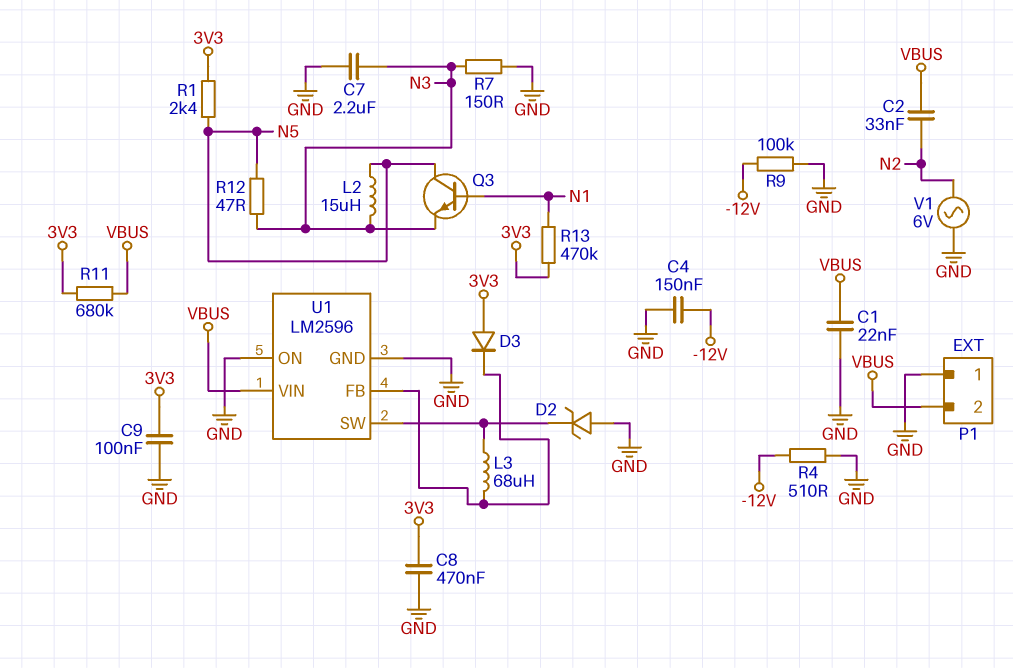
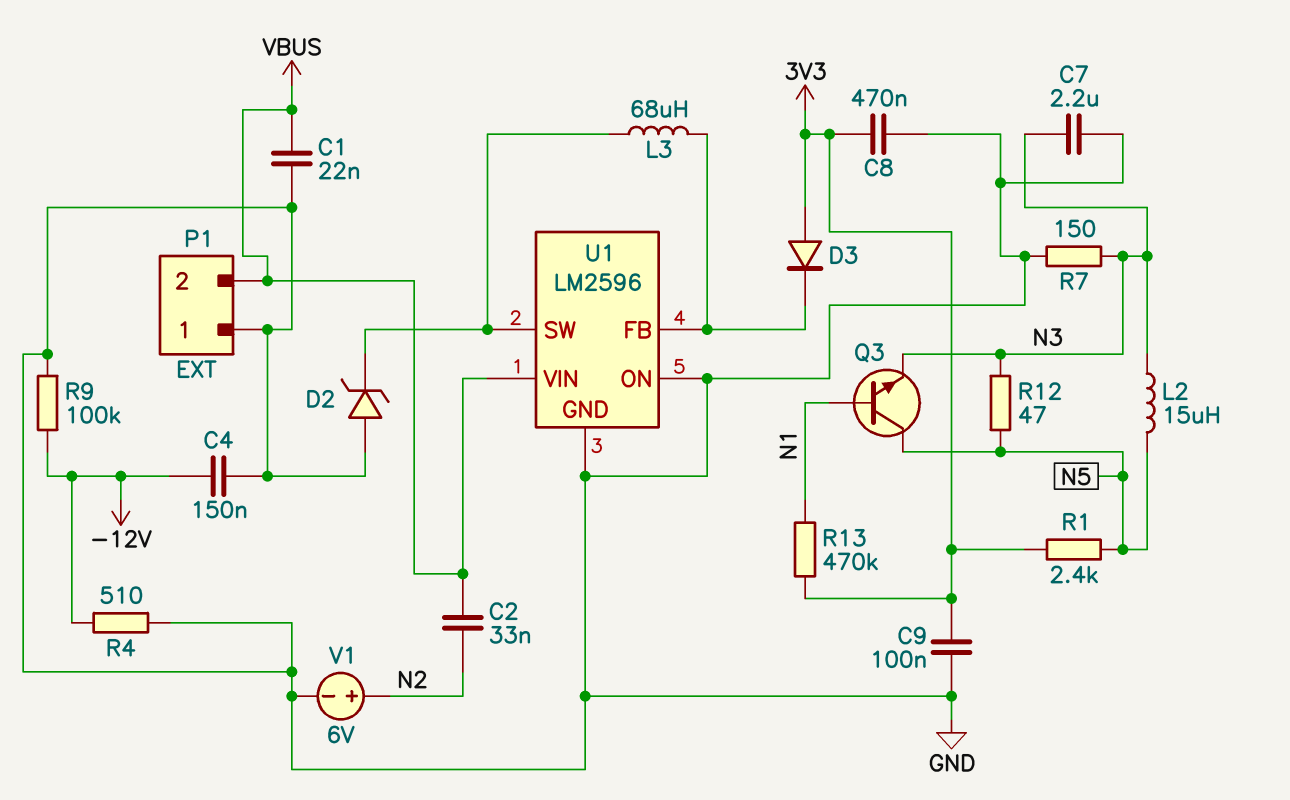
R11: 680k (3V3, VBUS) -> none
V1: AC 6V (GND, N2) -> 6V (plus N2, minus GND)

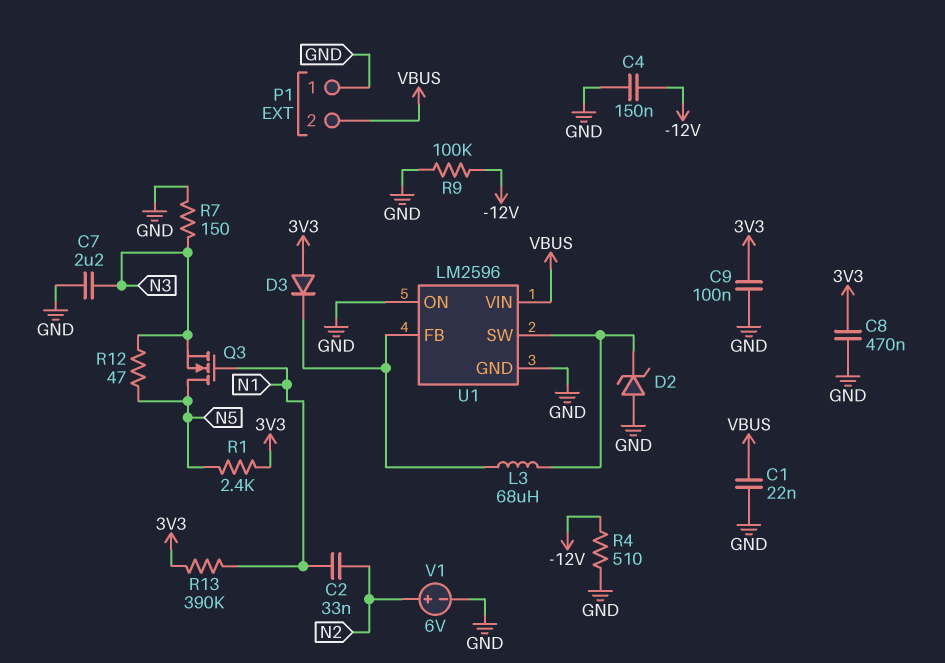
C2: 33nF (N2, VBUS) -> 33nF (N1, N2)
L2: 15uH (N3, N5) -> none
Q3: NPN (B N1, C N5, E N3) -> NMOS (G N1, D N5, S N3)
R13: 470k (3V3, N1) -> 390k (3V3, N1)

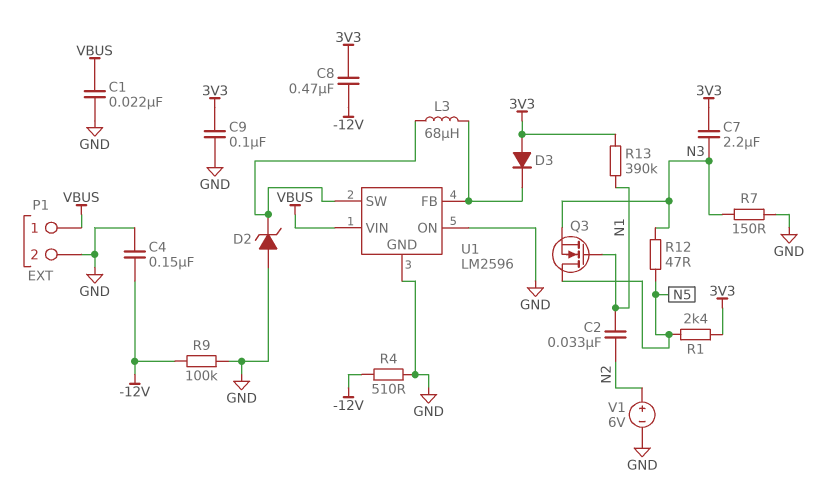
C7: 2.2uF (GND, N3) -> 2.2uF (3V3, N3)
C8: 470nF (3V3, GND) -> 470nF (-12V, 3V3)
P1 pin 1: GND -> VBUS
P1 pin 2: VBUS -> GND

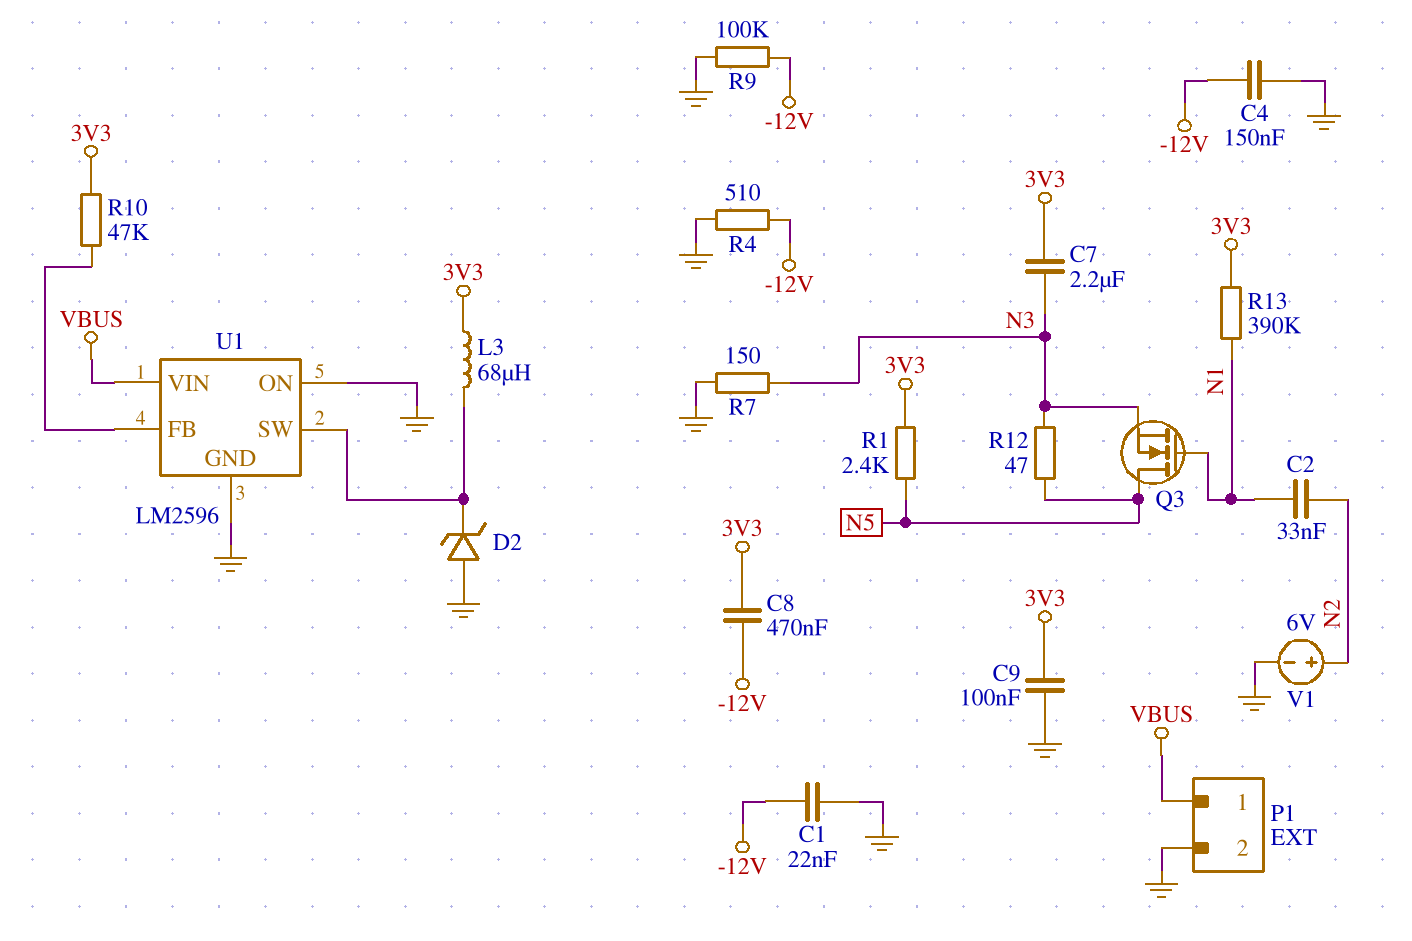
C1: 22nF (GND, VBUS) -> 22nF (-12V, GND)
D3: diode (A 3V3, K U1/FB) -> none
L3: 68uH (U1/FB, U1/SW) -> 68uH (3V3, U1/SW)
R10: none -> 47k (3V3, U1/FB)

